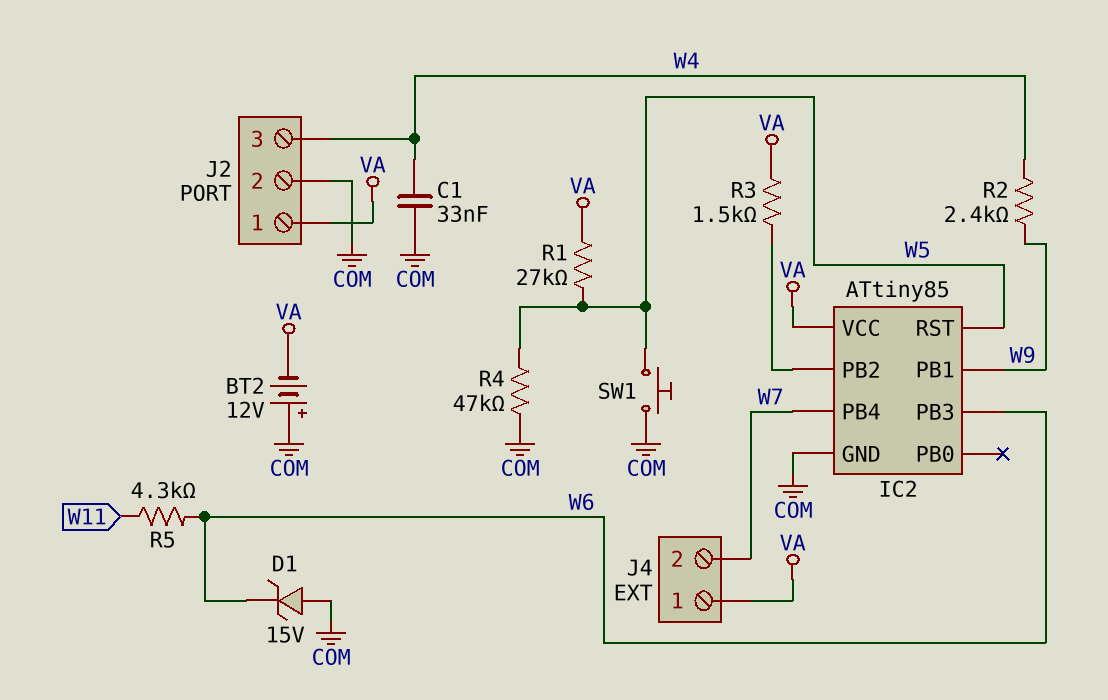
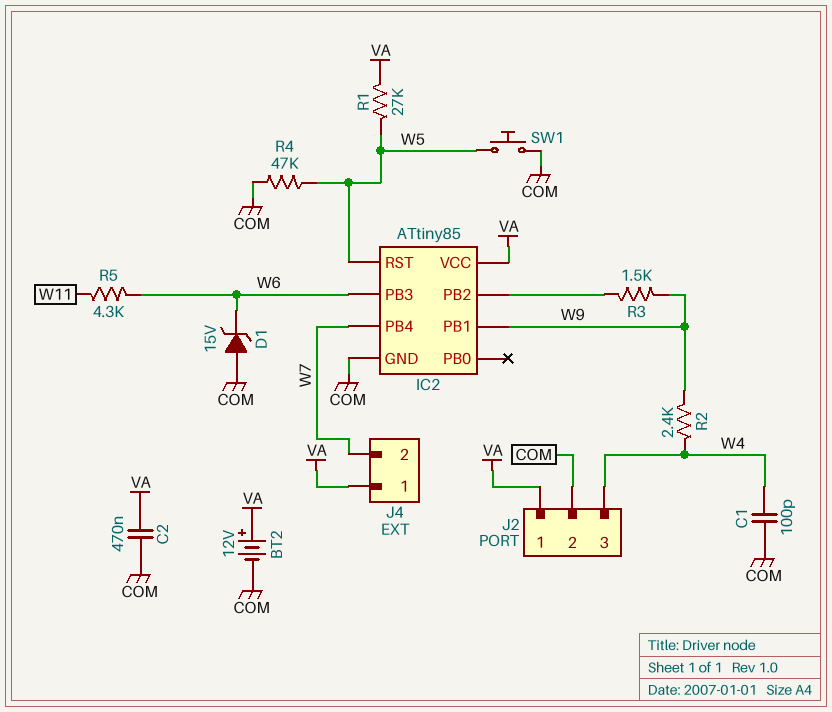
BT2: 12V (plus COM, minus VA) -> 12V (plus VA, minus COM)
C1: 33nF (COM, W4) -> 100pF (COM, W4)
C2: none -> 470nF (COM, VA)
R3: 1.5k (IC2/PB2, VA) -> 1.5k (IC2/PB2, W9)

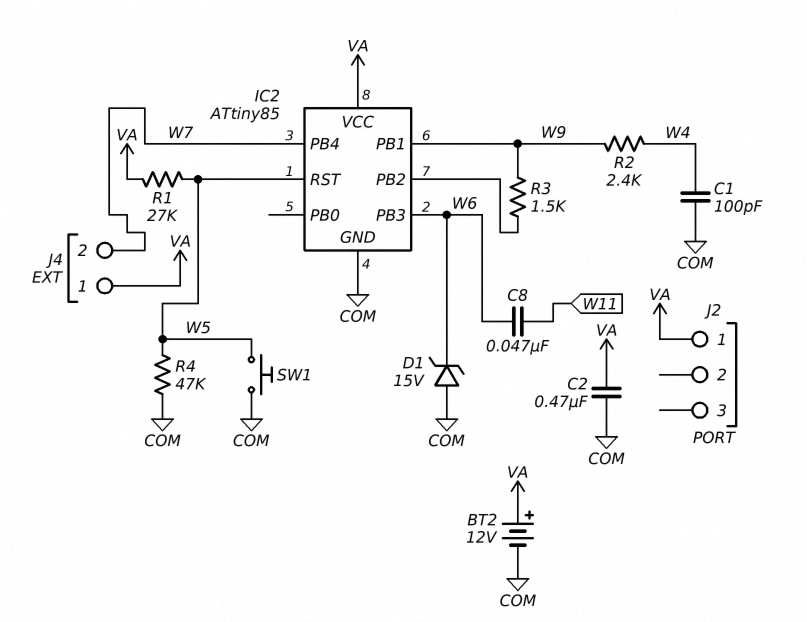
C8: none -> 47nF (W6, W11)
J2 pin 2: COM -> none
J2 pin 3: W4 -> none
R5: 4.3k (W6, W11) -> none

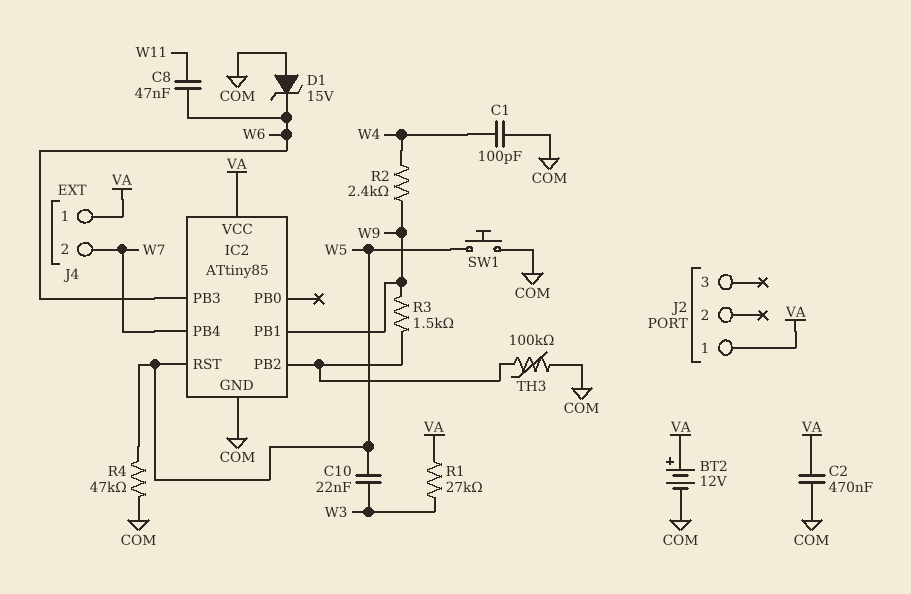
C10: none -> 22nF (W3, W5)
R1: 27k (VA, W5) -> 27k (VA, W3)
TH3: none -> 100k (COM, IC2/PB2)

